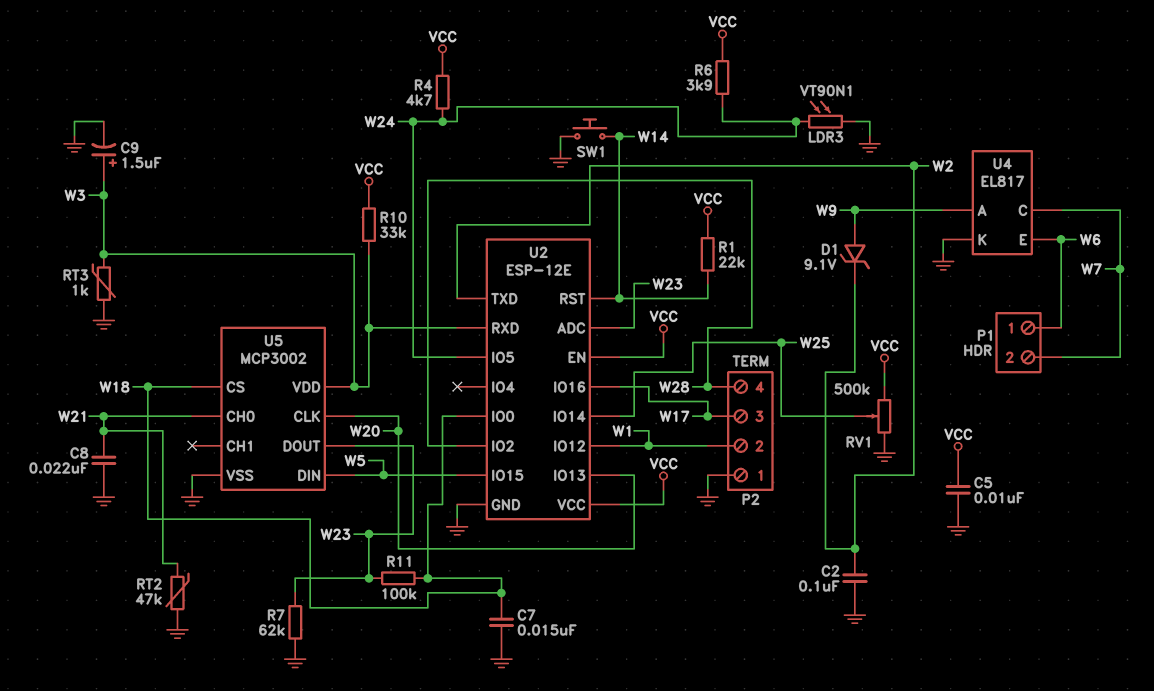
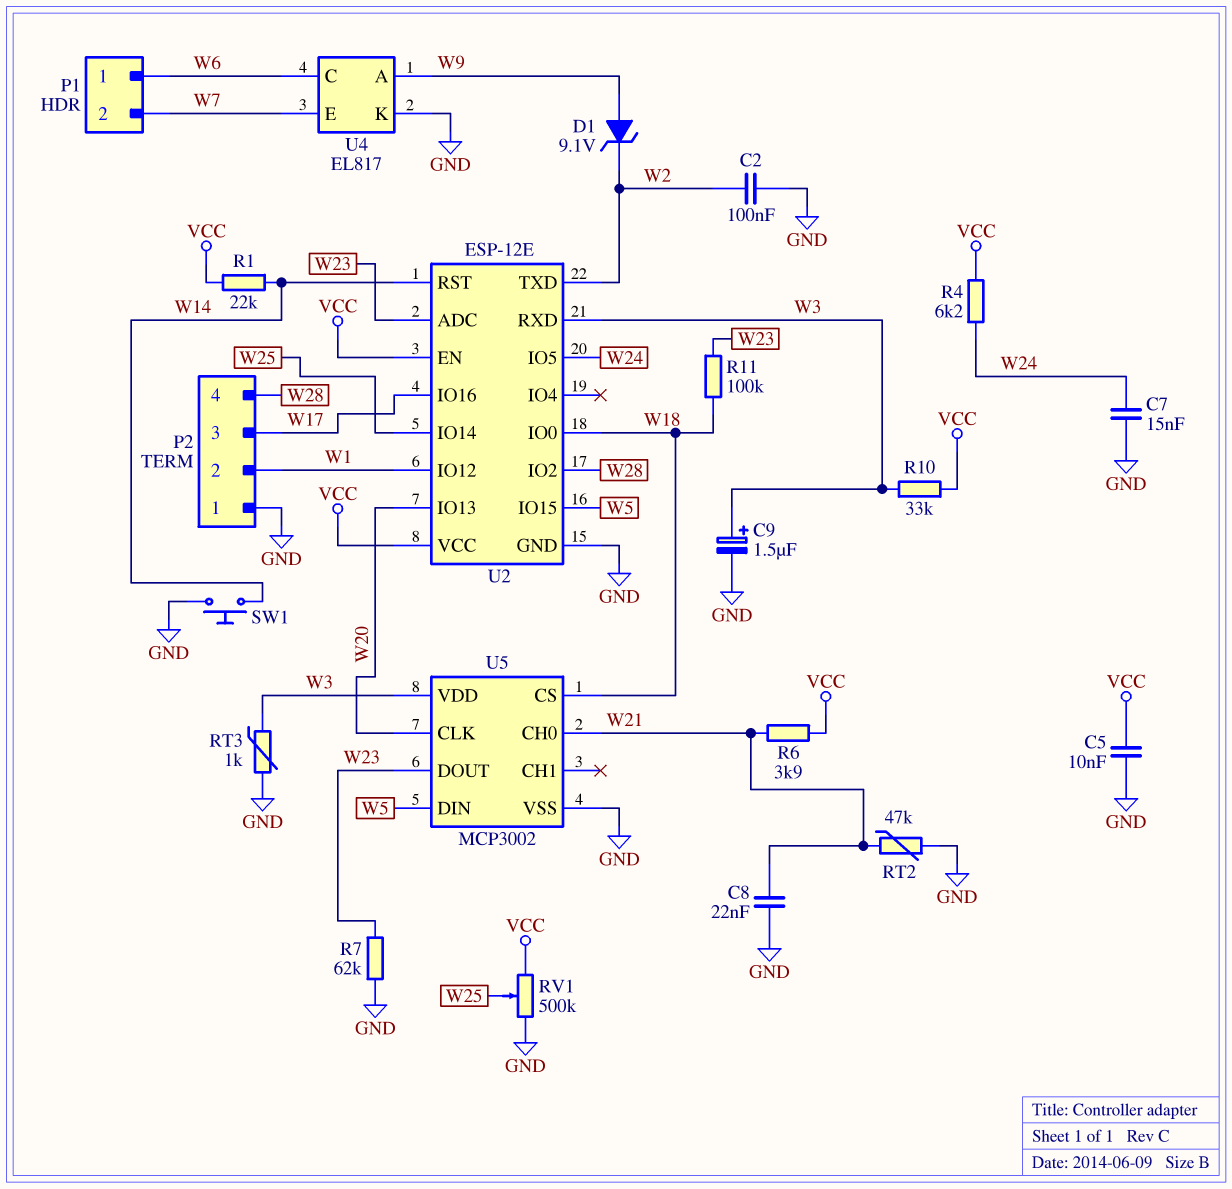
C7: 15nF (GND, W18) -> 15nF (GND, W24)
LDR3: VT90N1 (GND, W24) -> none
R4: 4.7k (VCC, W24) -> 6.2k (VCC, W24)
R6: 3.9k (VCC, W24) -> 3.9k (VCC, W21)
U4 pin C: W7 -> W6
U4 pin E: W6 -> W7

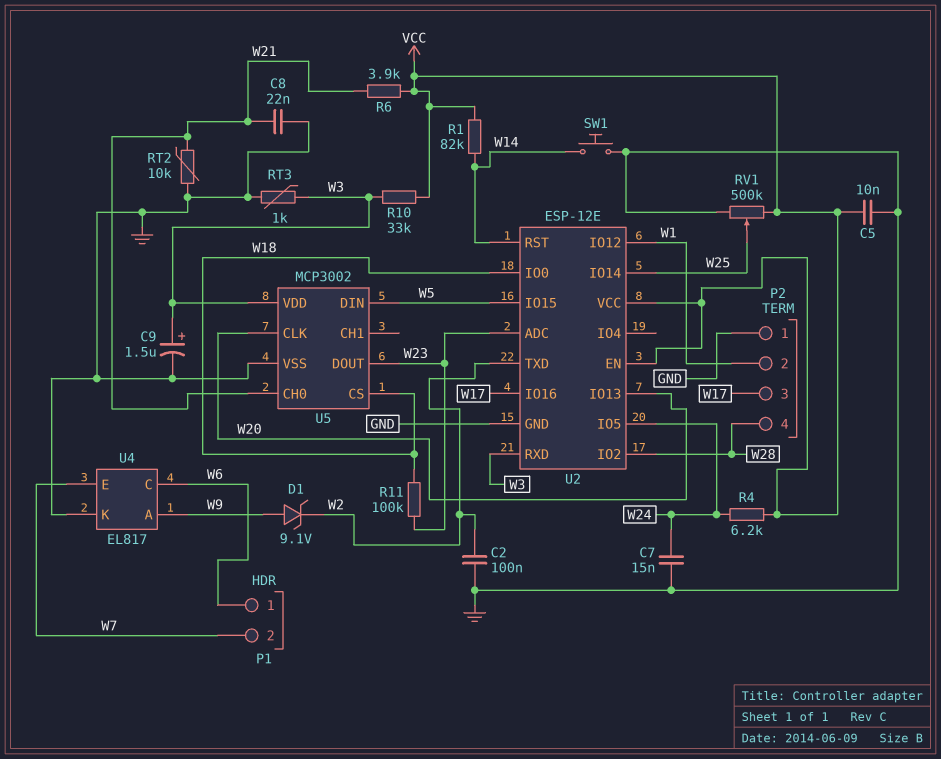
R1: 22k (VCC, W14) -> 82k (VCC, W14)
R7: 62k (GND, W23) -> none
RT2: 47k (GND, W21) -> 10k (GND, W21)

